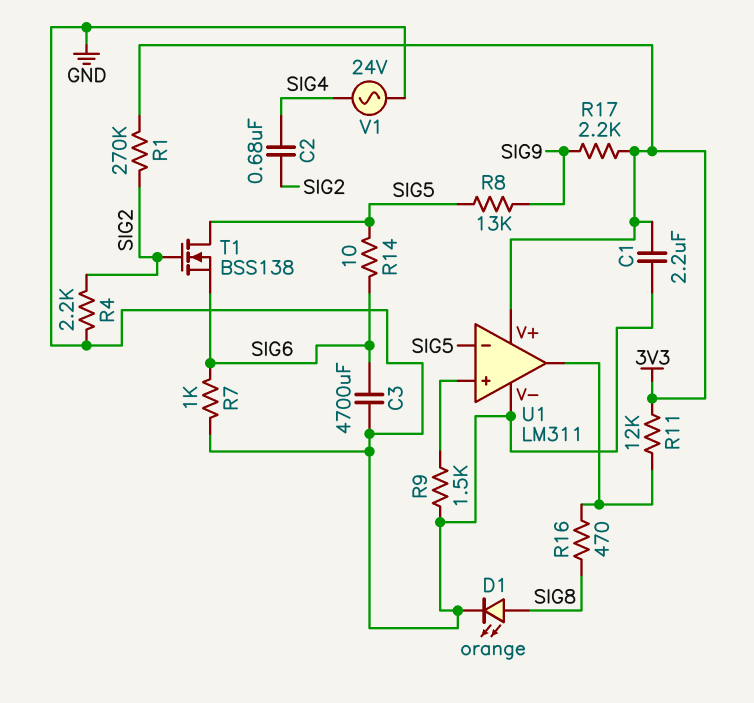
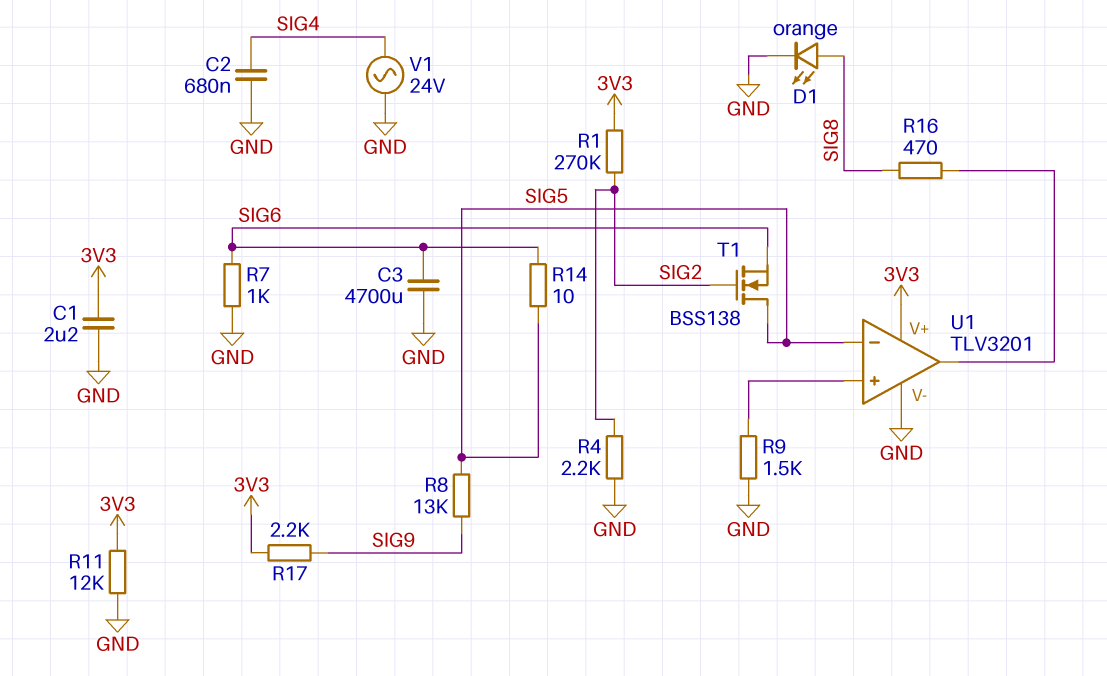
C2: 680nF (SIG2, SIG4) -> 680nF (GND, SIG4)
R11: 12k (3V3, U1/out) -> 12k (3V3, GND)
U1: LM311 -> TLV3201

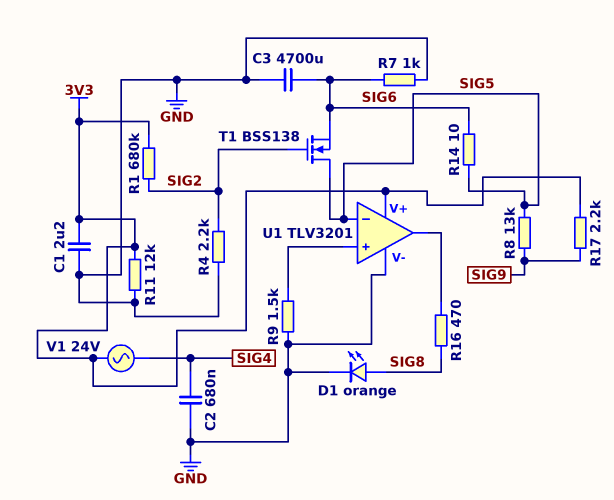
R1: 270k (3V3, SIG2) -> 680k (3V3, SIG2)
V1: AC 24V (GND, SIG4) -> AC 24V (3V3, SIG4)

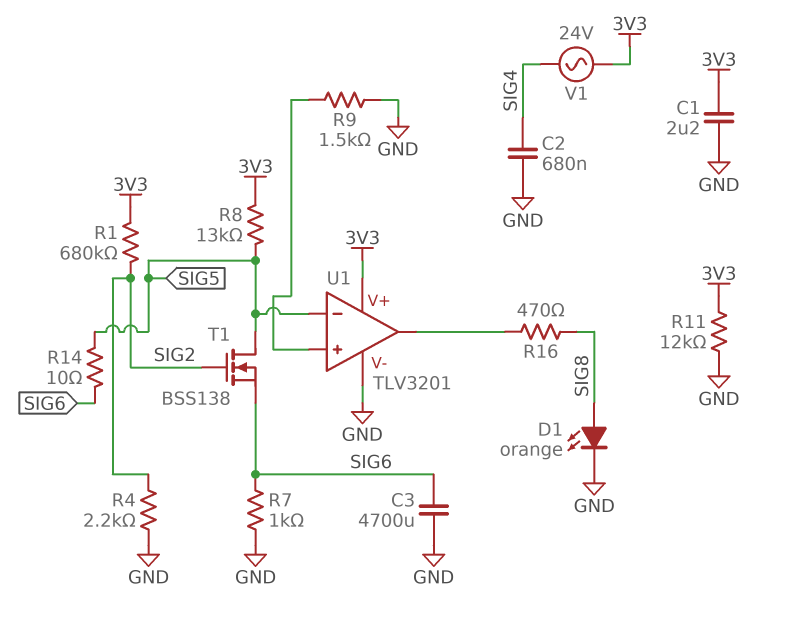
R8: 13k (SIG5, SIG9) -> 13k (3V3, SIG5)
R17: 2.2k (3V3, SIG9) -> none

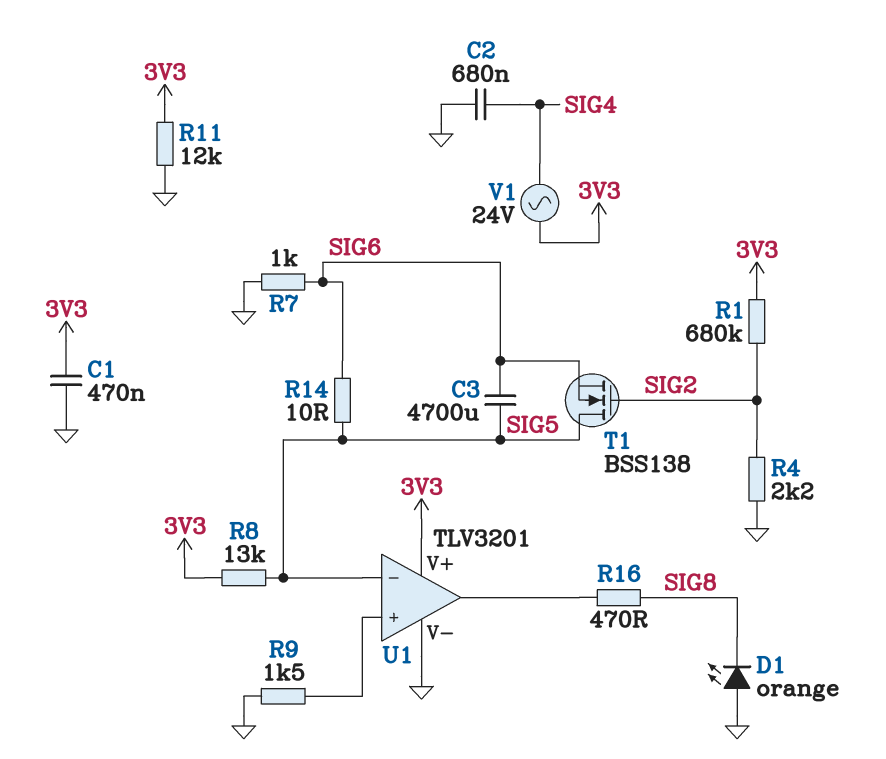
C1: 2.2uF (3V3, GND) -> 470nF (3V3, GND)
C3: 4700uF (GND, SIG6) -> 4700uF (SIG5, SIG6)
D1: LED orange (A SIG8, K GND) -> LED orange (A GND, K SIG8)

